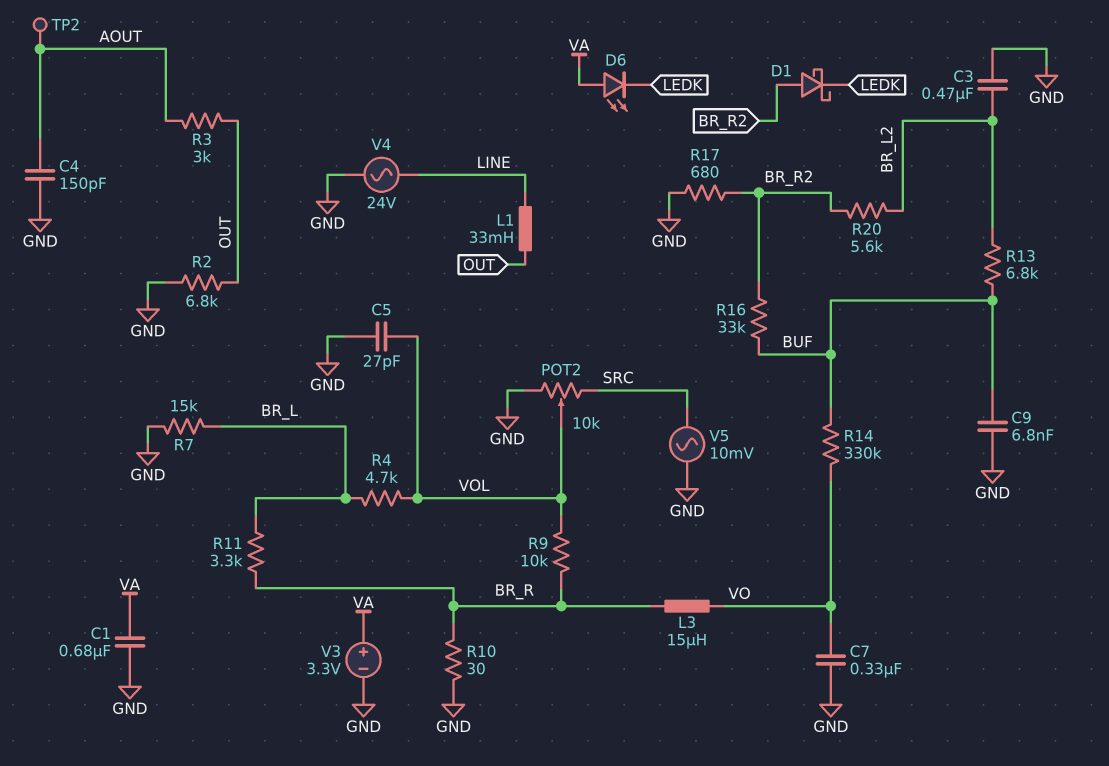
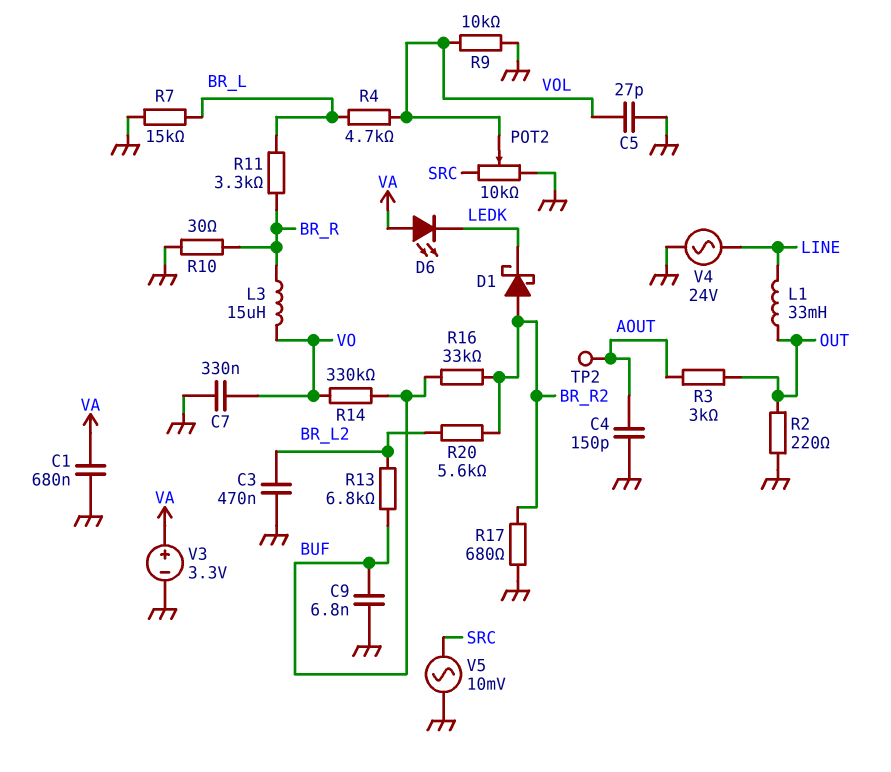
R2: 6.8k (GND, OUT) -> 220 (GND, OUT)
R9: 10k (BR_R, VOL) -> 10k (GND, VOL)

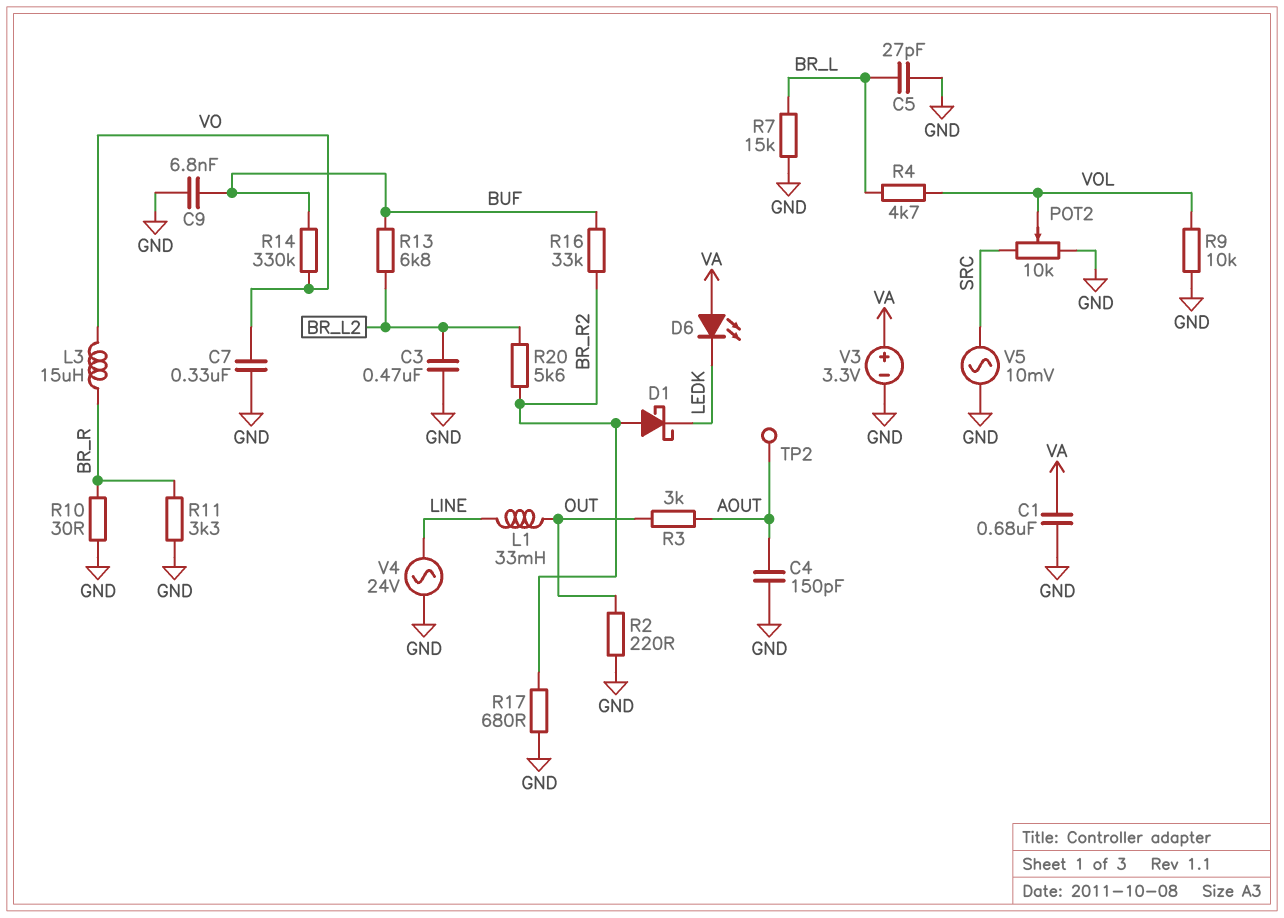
C5: 27pF (GND, VOL) -> 27pF (BR_L, GND)
R11: 3.3k (BR_L, BR_R) -> 3.3k (BR_R, GND)

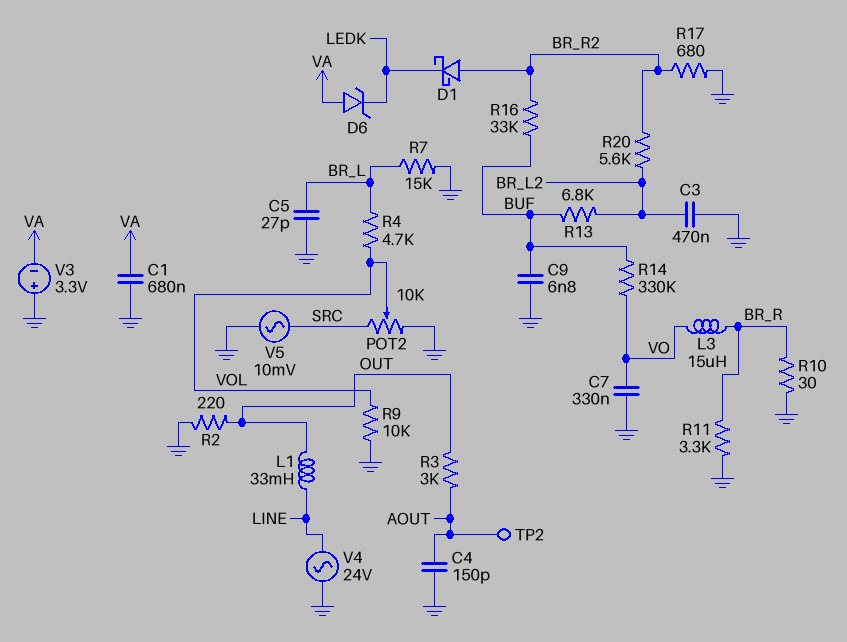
D6: LED (A VA, K LEDK) -> zener (A VA, K LEDK)
V3: 3.3V (plus VA, minus GND) -> 3.3V (plus GND, minus VA)

